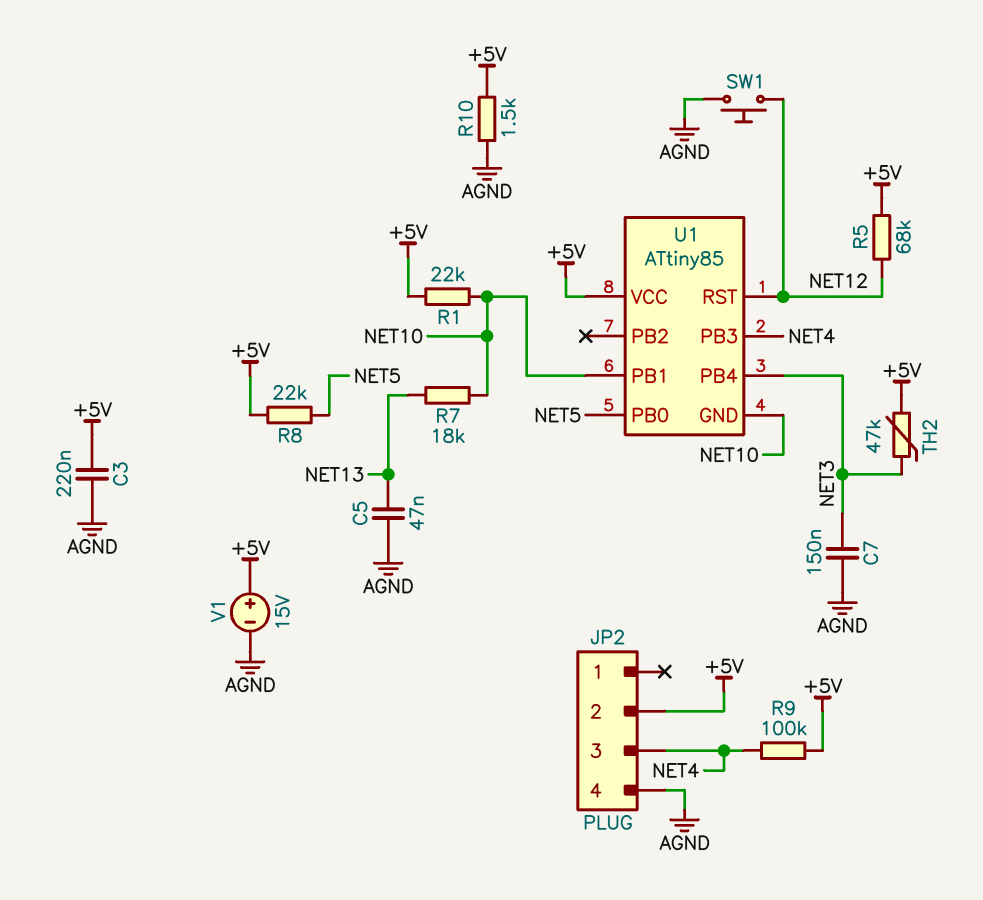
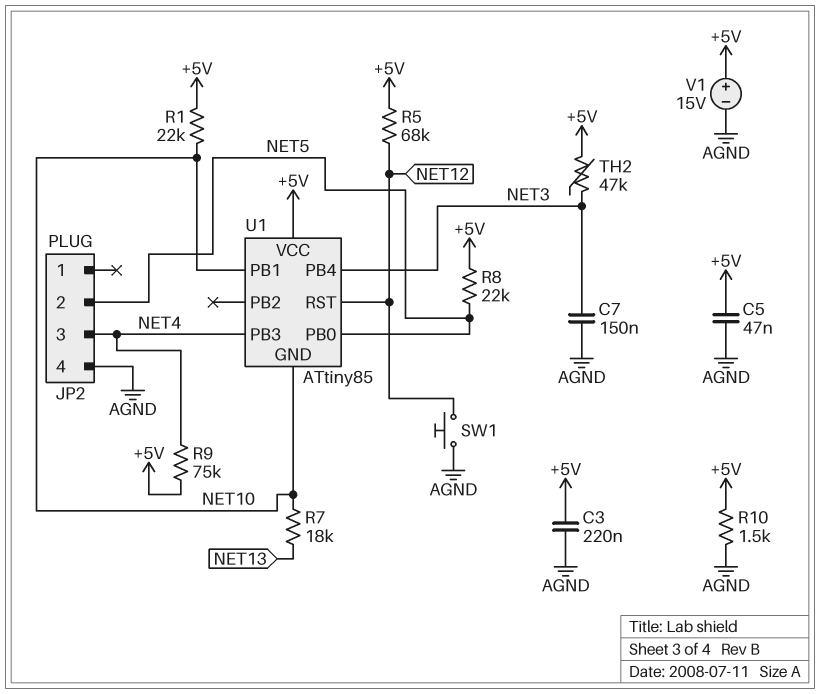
C5: 47nF (AGND, NET13) -> 47nF (+5V, AGND)
JP2 pin 2: +5V -> NET5
R9: 100k (+5V, NET4) -> 75k (+5V, NET4)

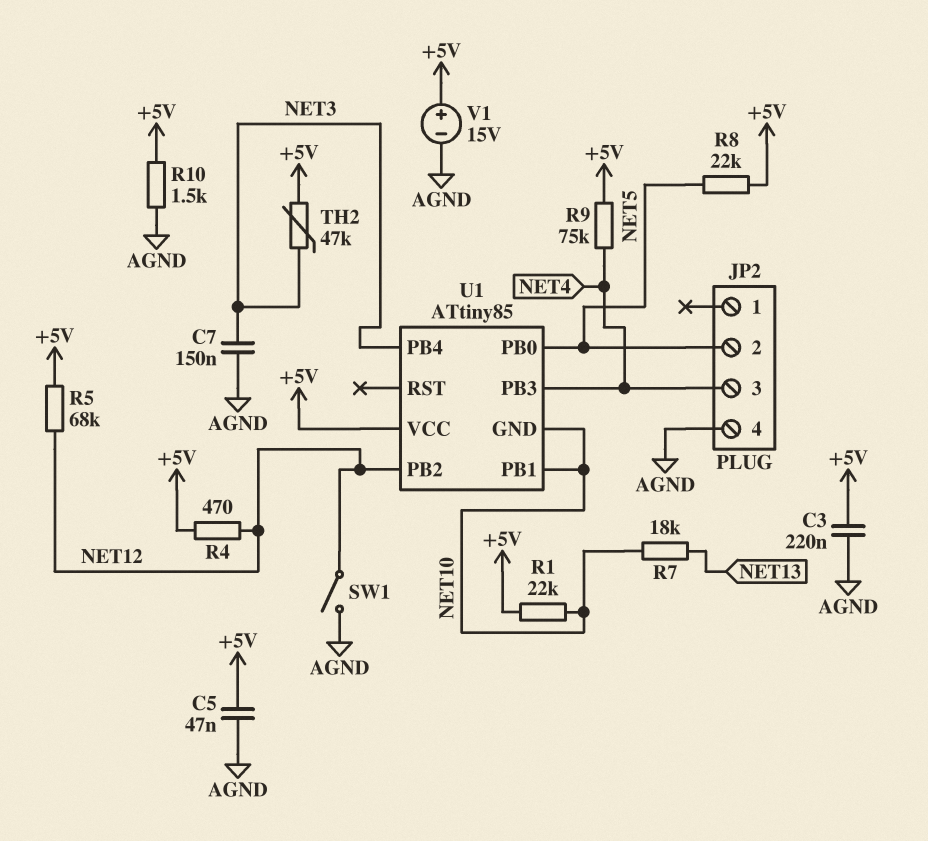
R4: none -> 470 (+5V, NET12)
SW1: button (AGND, NET12) -> switch (AGND, NET12)
U1 pin PB2: none -> NET12
U1 pin RST: NET12 -> none

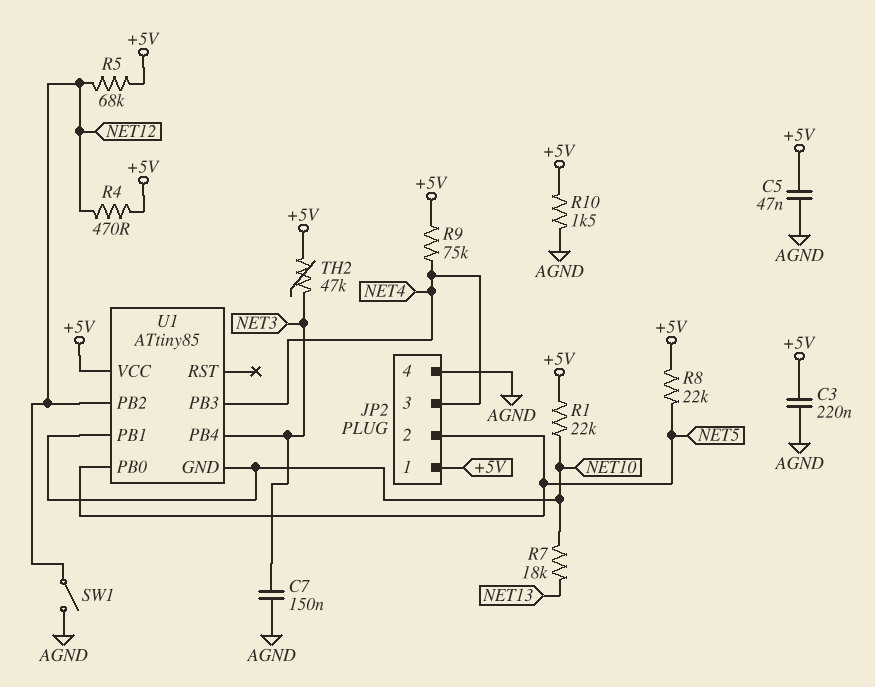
JP2 pin 1: none -> +5V
V1: 15V (plus +5V, minus AGND) -> none

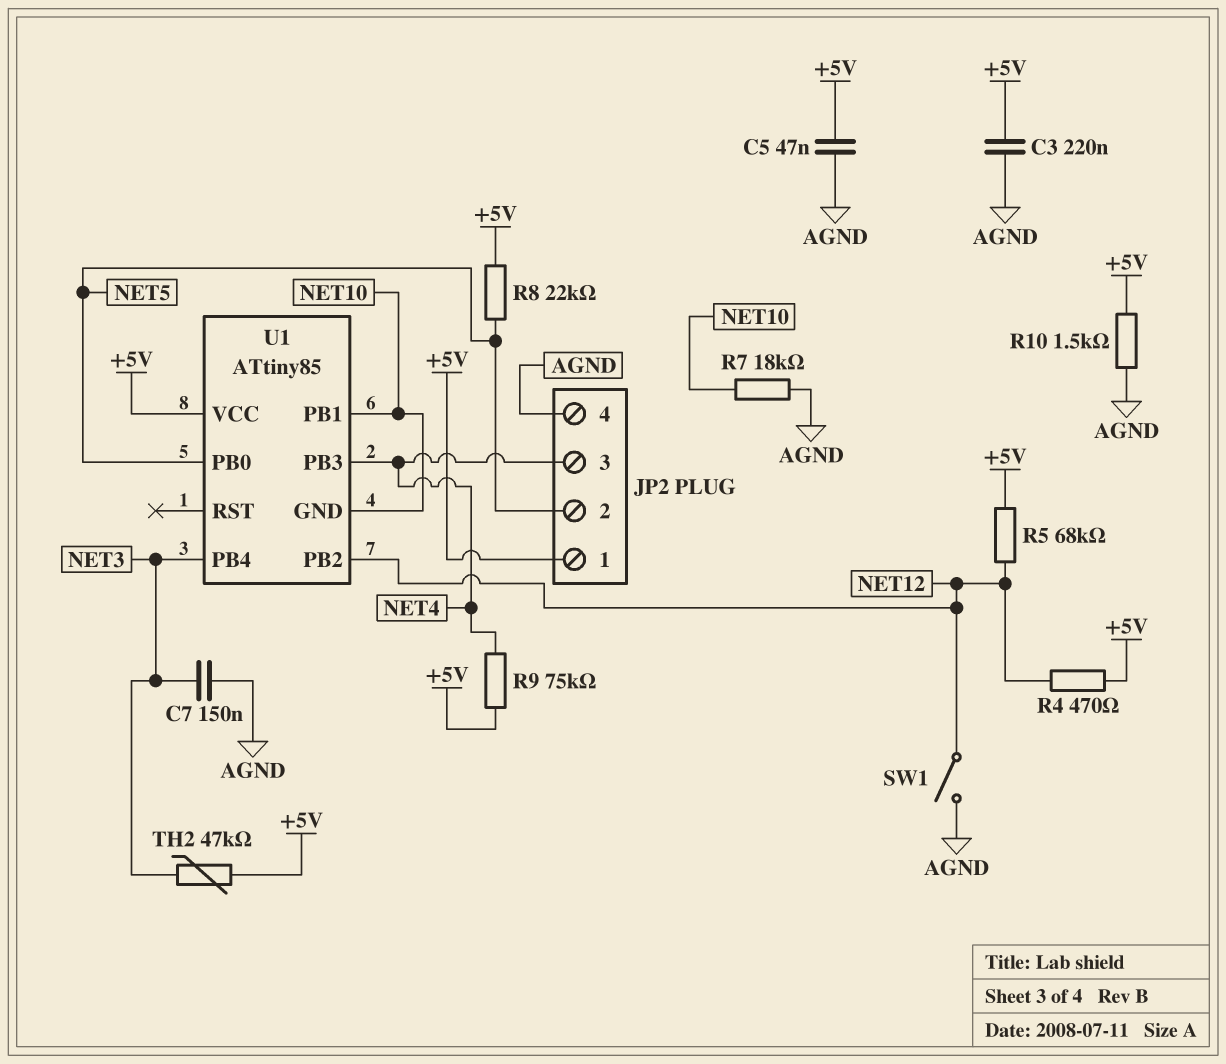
R1: 22k (+5V, NET10) -> none
R7: 18k (NET10, NET13) -> 18k (AGND, NET10)

